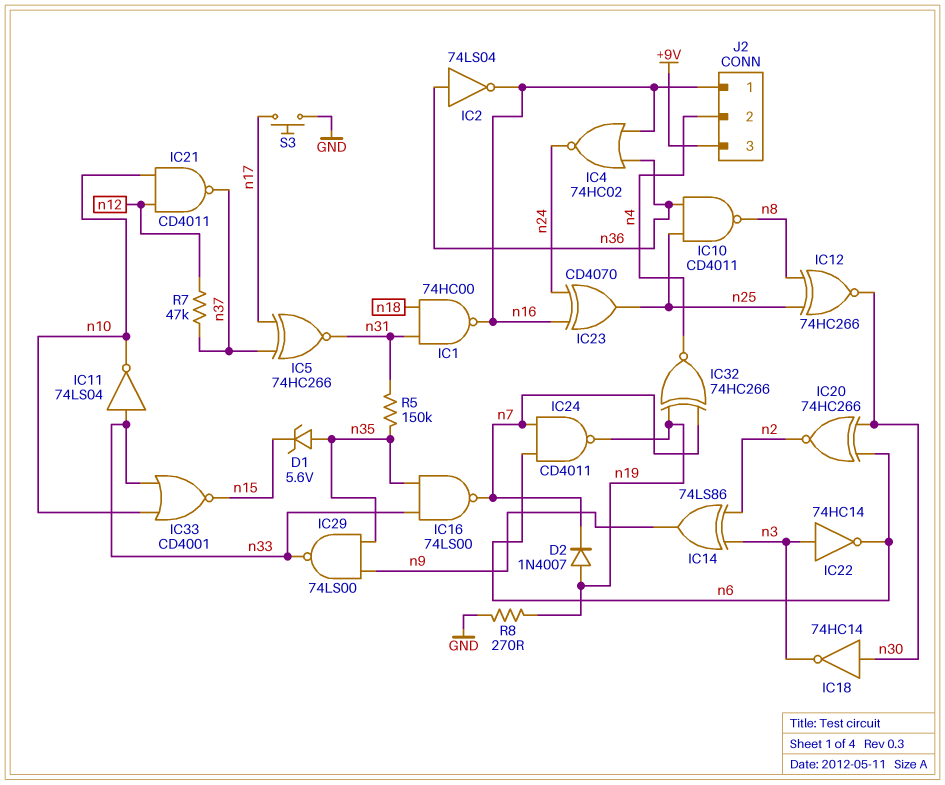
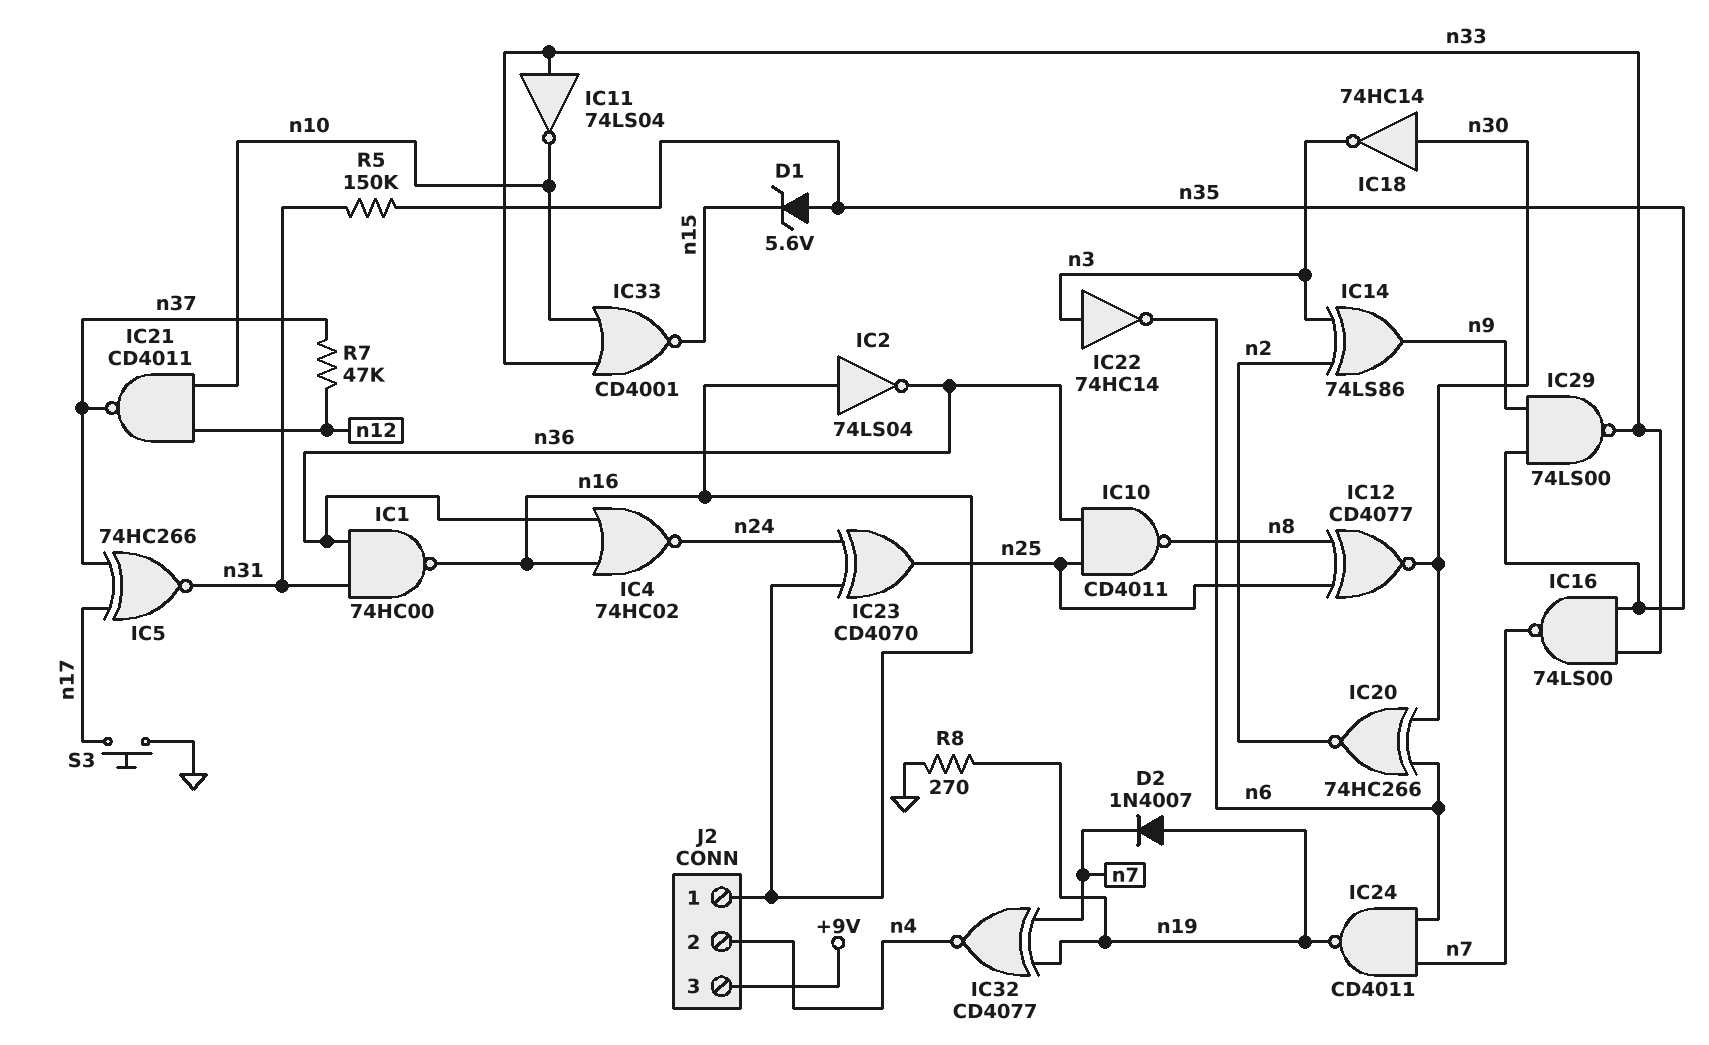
IC1: NAND 74HC00 (in n18, in n31, out n16) -> NAND 74HC00 (in n31, in n36, out n16)
IC2: NOT 74LS04 (in n36, out n16) -> NOT 74LS04 (in n16, out n36)
IC12: XNOR 74HC266 (in n8, in n25, out n30) -> XNOR CD4077 (in n8, in n25, out n30)
IC32: XNOR 74HC266 (in n7, in n19, out n4) -> XNOR CD4077 (in n7, in n19, out n4)

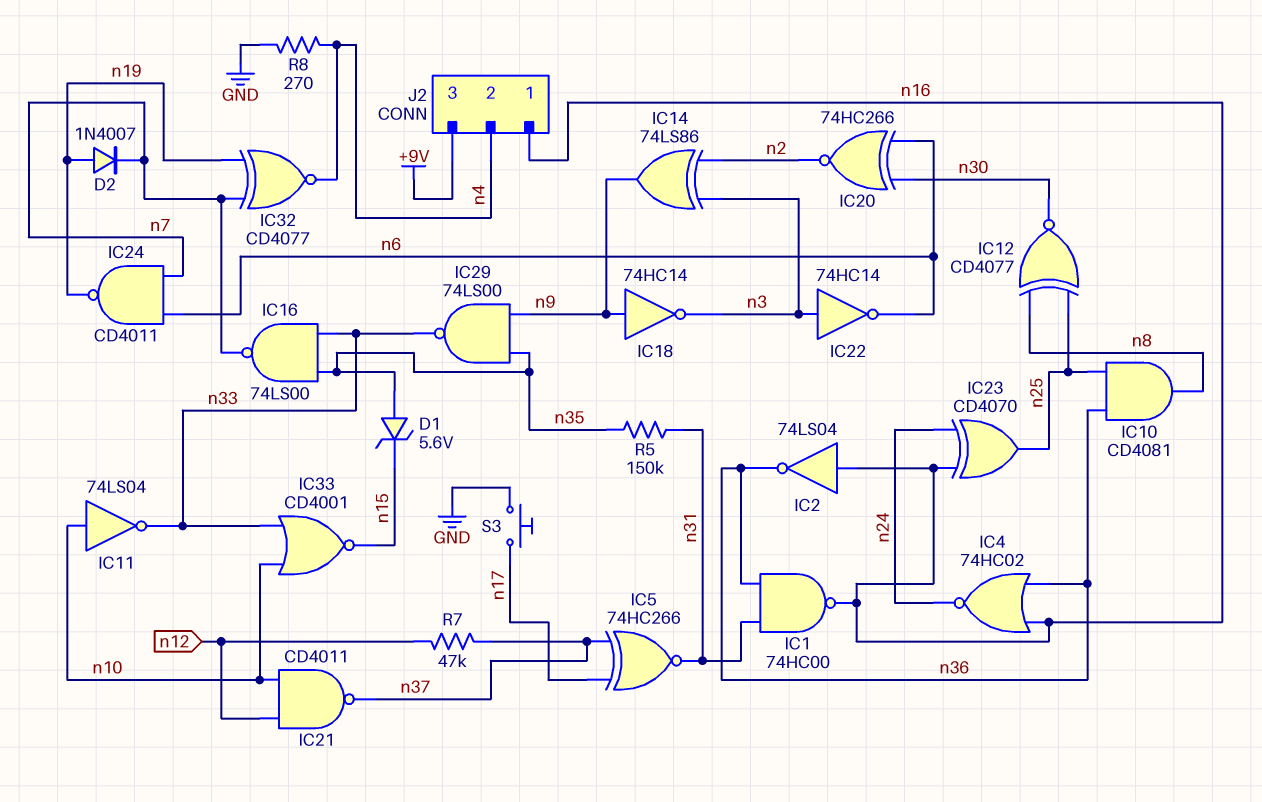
IC10: NAND CD4011 (in n25, in n36, out n8) -> AND CD4081 (in n25, in n36, out n8)
IC11: NOT 74LS04 (in n33, out n10) -> NOT 74LS04 (in n10, out n33)
IC18: NOT 74HC14 (in n30, out n3) -> NOT 74HC14 (in n9, out n3)
R8: 270 (GND, n19) -> 270 (GND, n4)

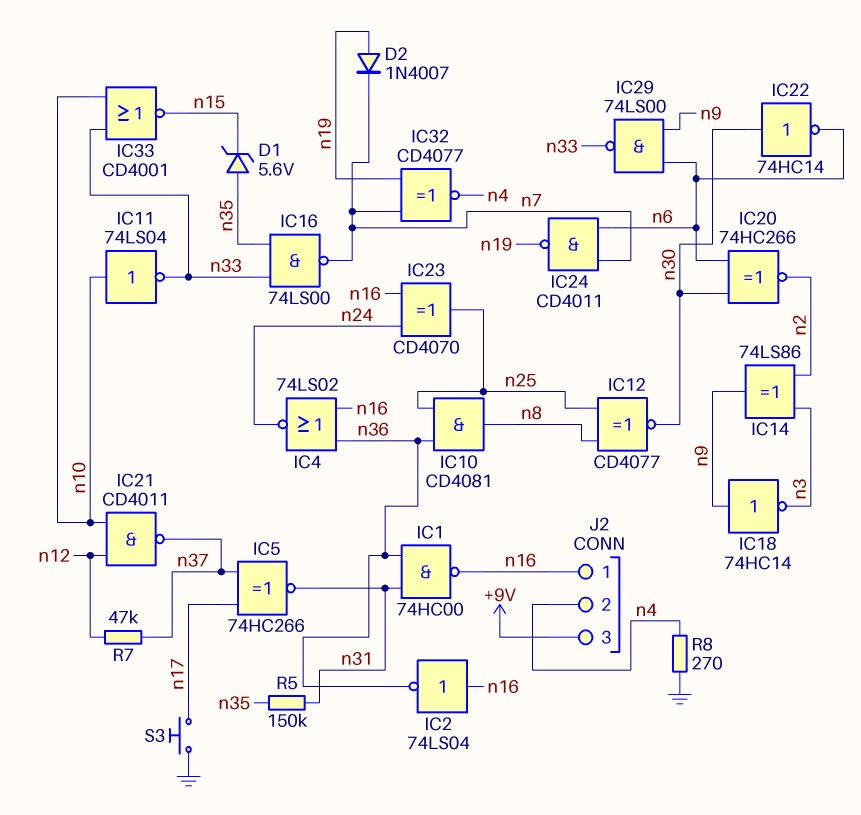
IC4: NOR 74HC02 (in n16, in n36, out n24) -> NOR 74LS02 (in n16, in n36, out n24)
IC22: NOT 74HC14 (in n3, out n6) -> NOT 74HC14 (in n30, out n6)
IC29: NAND 74LS00 (in n9, in n35, out n33) -> NAND 74LS00 (in n6, in n9, out n33)

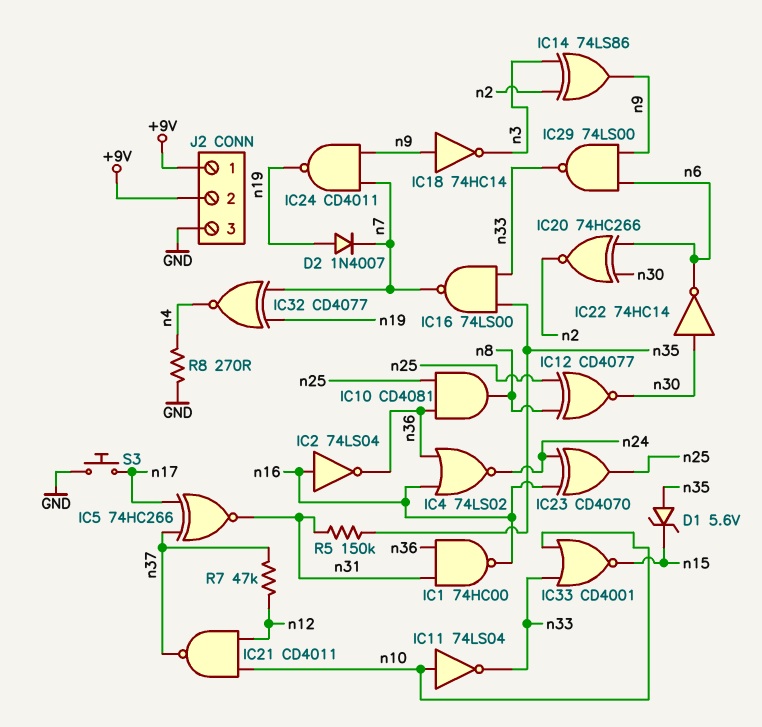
IC24: NAND CD4011 (in n6, in n7, out n19) -> NAND CD4011 (in n7, in n9, out n19)
J2 pin 1: n16 -> +9V
J2 pin 2: n4 -> +9V
J2 pin 3: +9V -> GND

